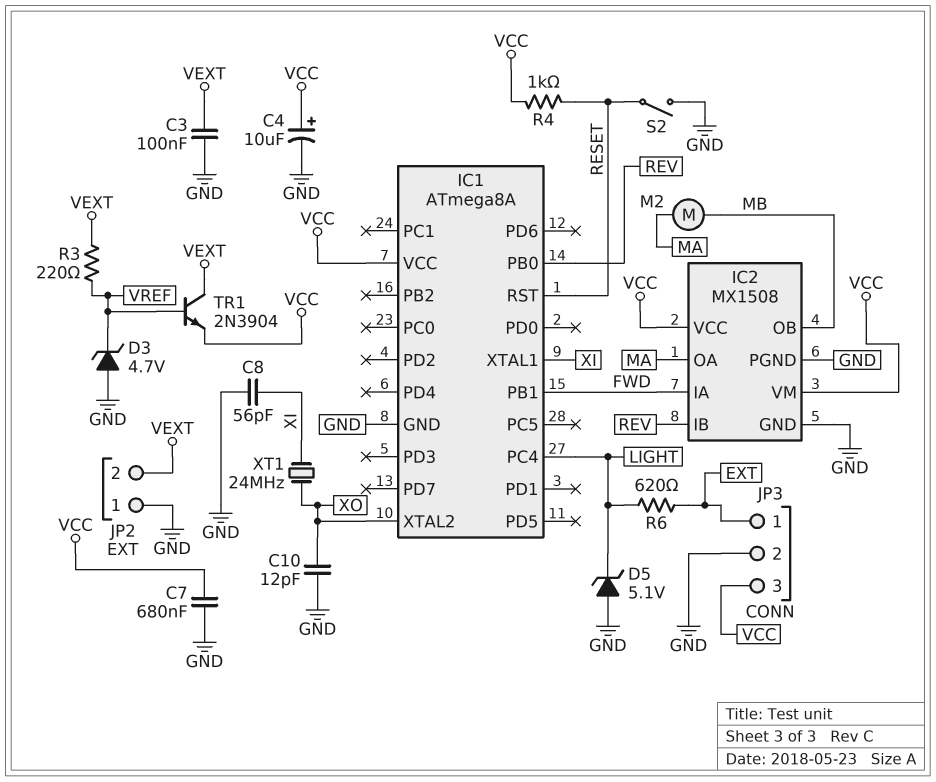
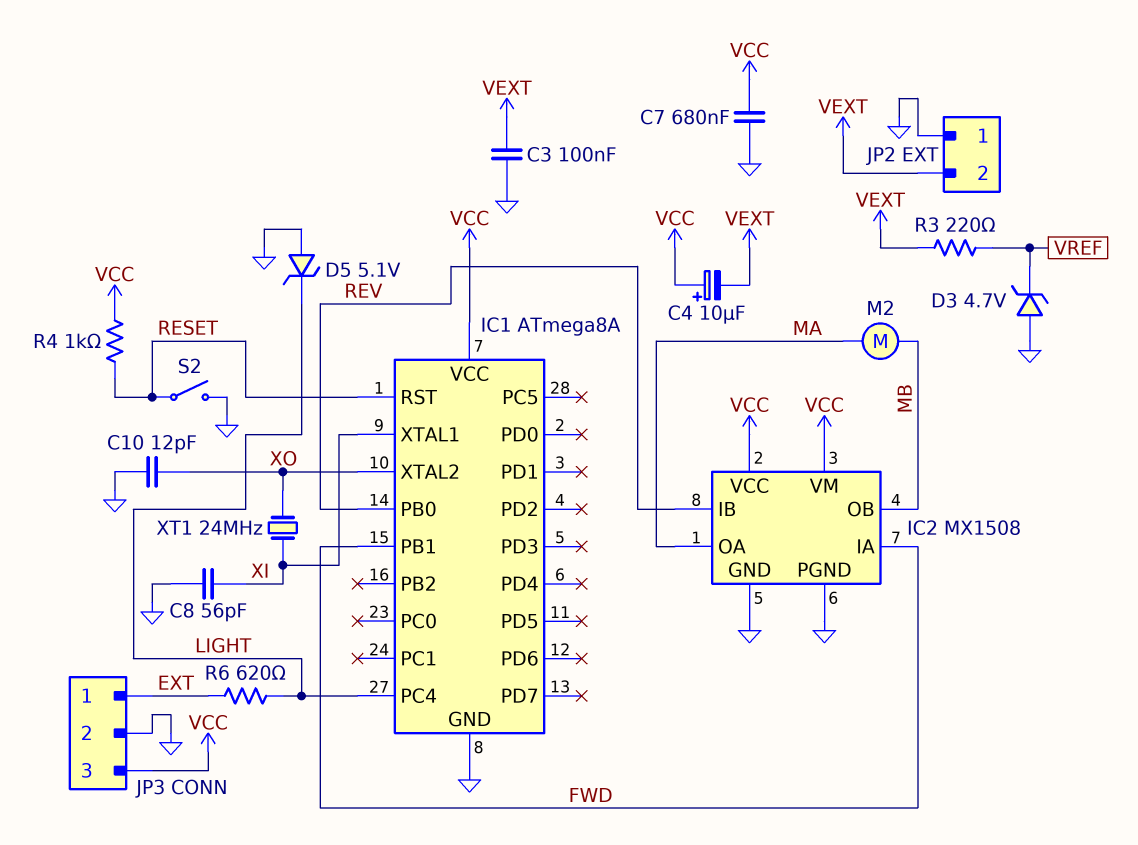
C4: 10uF (plus VCC, minus GND) -> 10uF (plus VCC, minus VEXT)
TR1: NPN 2N3904 (B VREF, C VEXT, E VCC) -> none

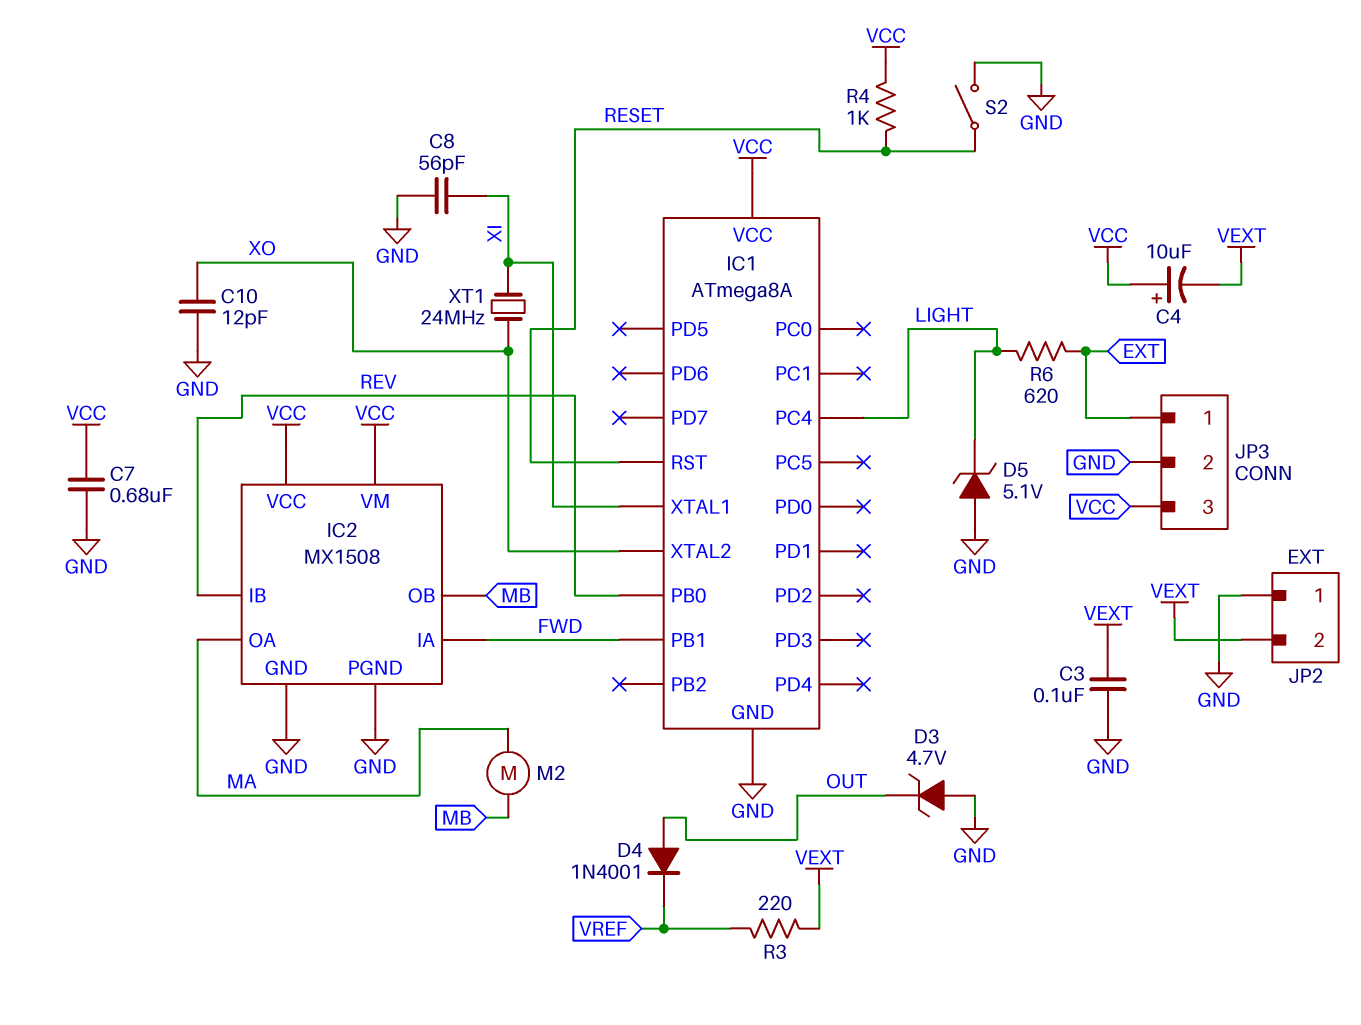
D3: zener 4.7V (A GND, K VREF) -> zener 4.7V (A GND, K OUT)
D4: none -> diode 1N4001 (A OUT, K VREF)

